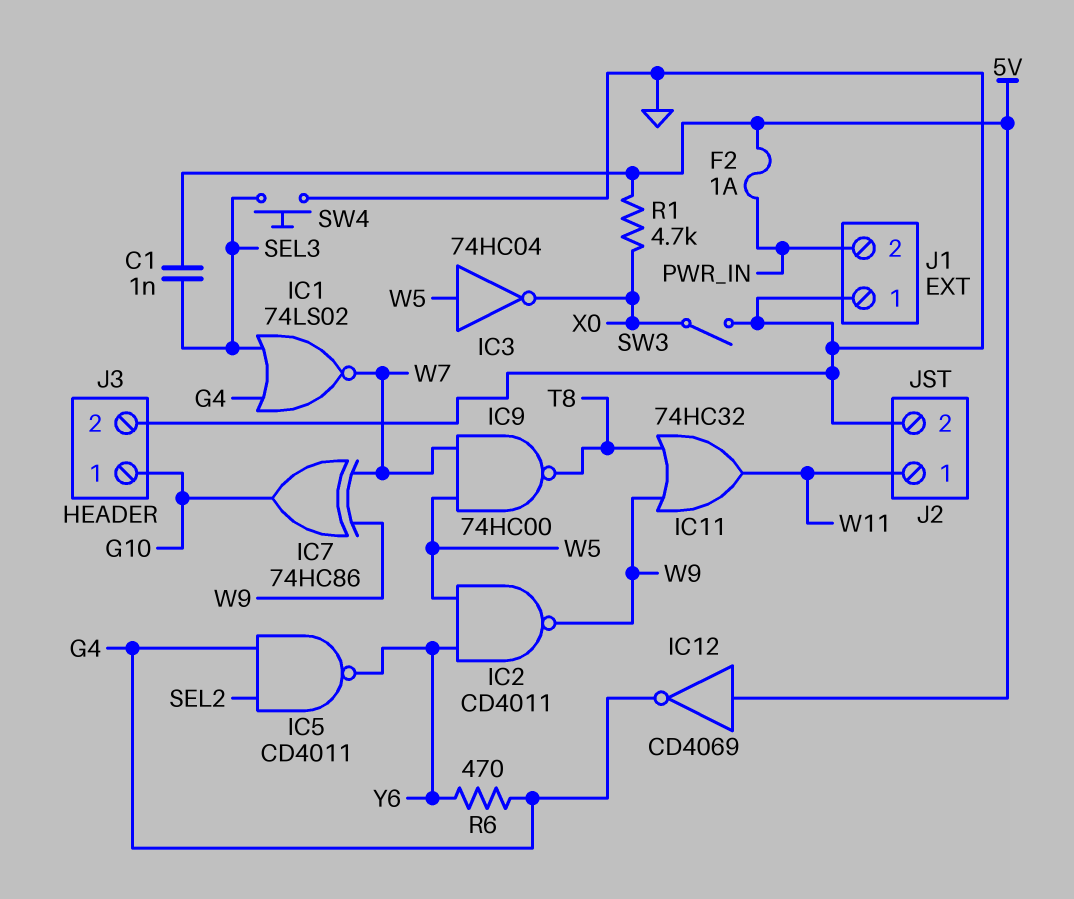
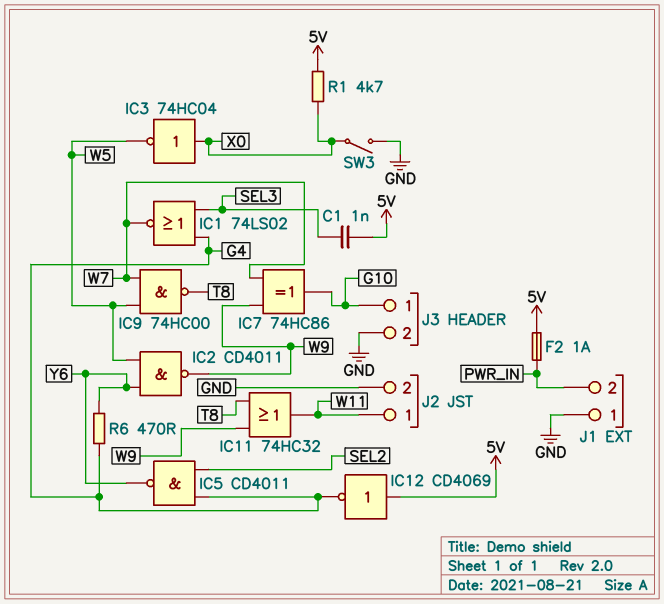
IC3: NOT 74HC04 (in W5, out X0) -> NOT 74HC04 (in X0, out W5)
SW4: button (GND, SEL3) -> none

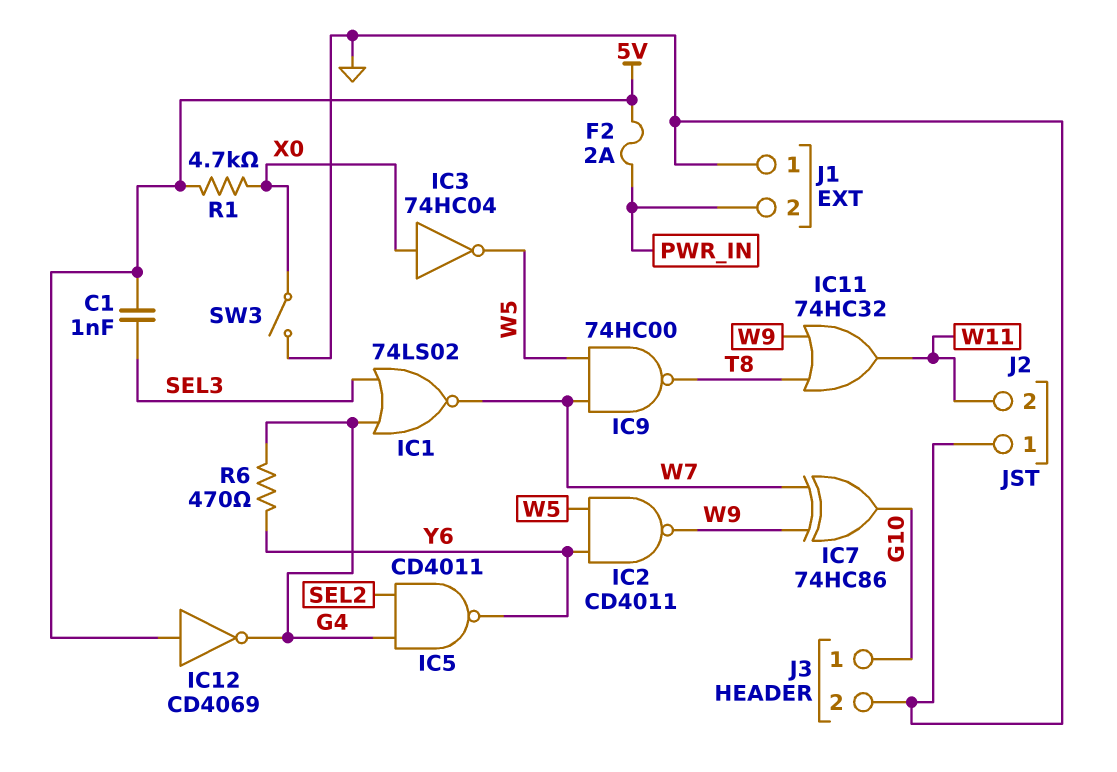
F2: 1A (5V, PWR_IN) -> 2A (5V, PWR_IN)
J2 pin 1: W11 -> GND
J2 pin 2: GND -> W11

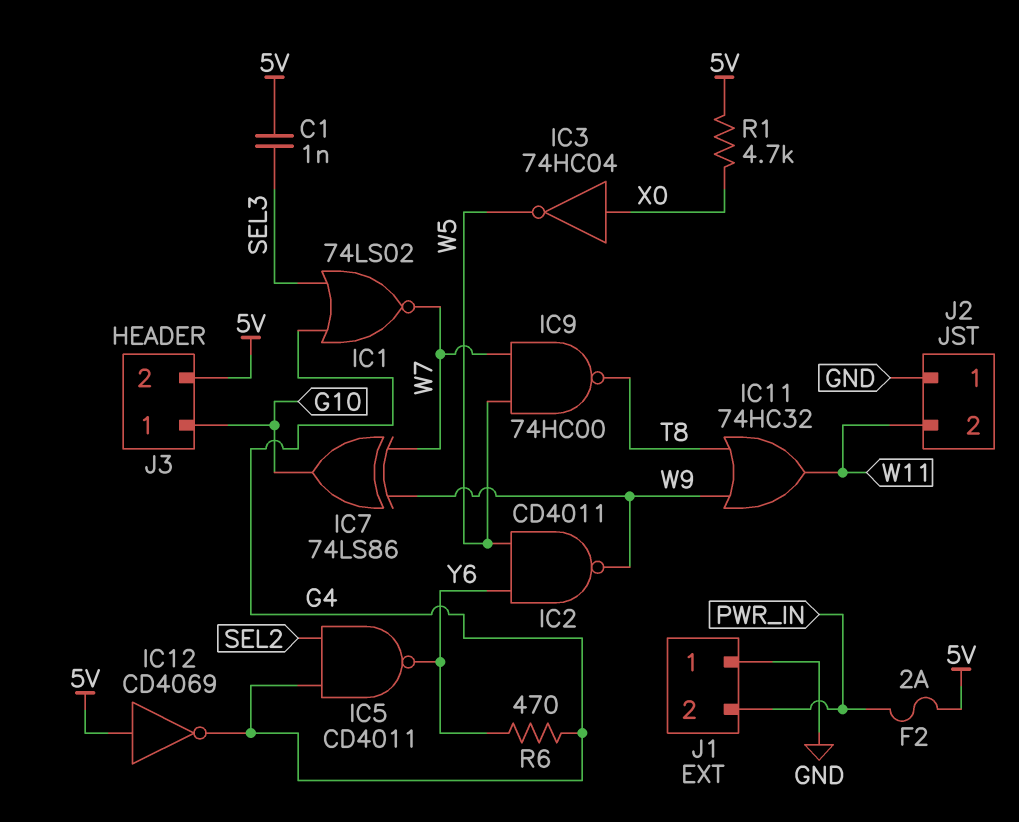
IC7: XOR 74HC86 (in W7, in W9, out G10) -> XOR 74LS86 (in W7, in W9, out G10)
J3 pin 2: GND -> 5V
SW3: switch (GND, X0) -> none

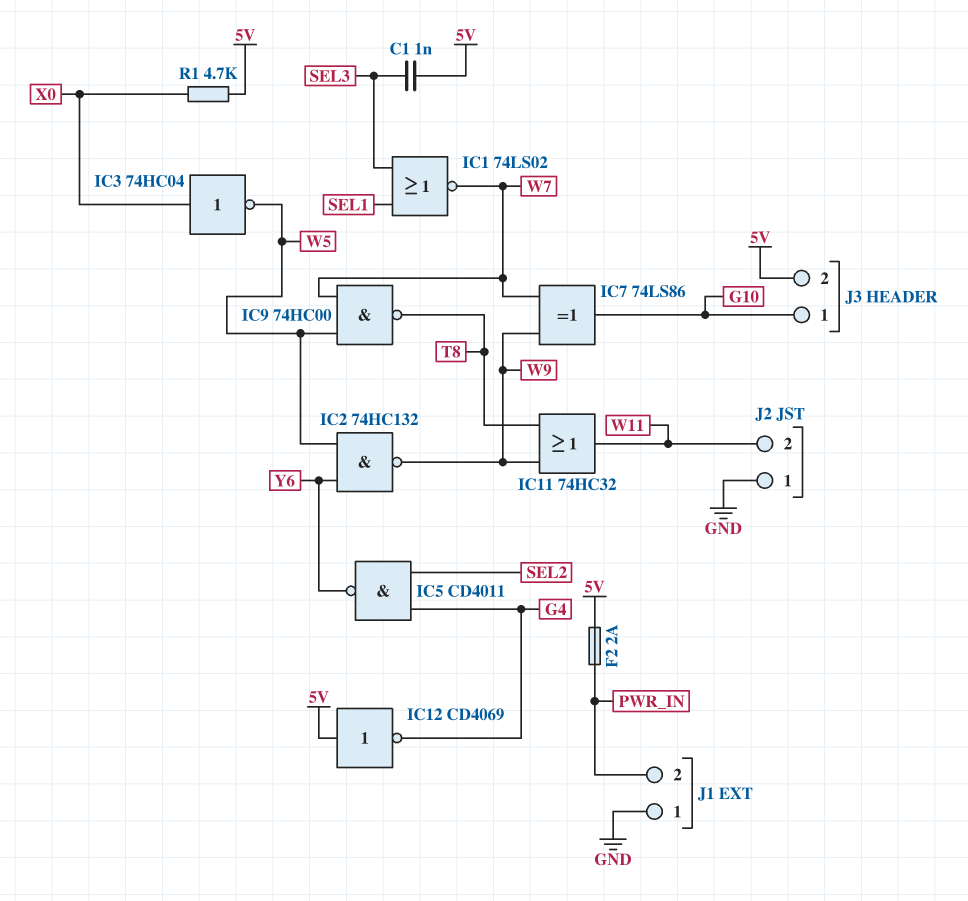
IC1: NOR 74LS02 (in G4, in SEL3, out W7) -> NOR 74LS02 (in SEL1, in SEL3, out W7)
IC2: NAND CD4011 (in W5, in Y6, out W9) -> NAND 74HC132 (in W5, in Y6, out W9)
R6: 470 (G4, Y6) -> none

